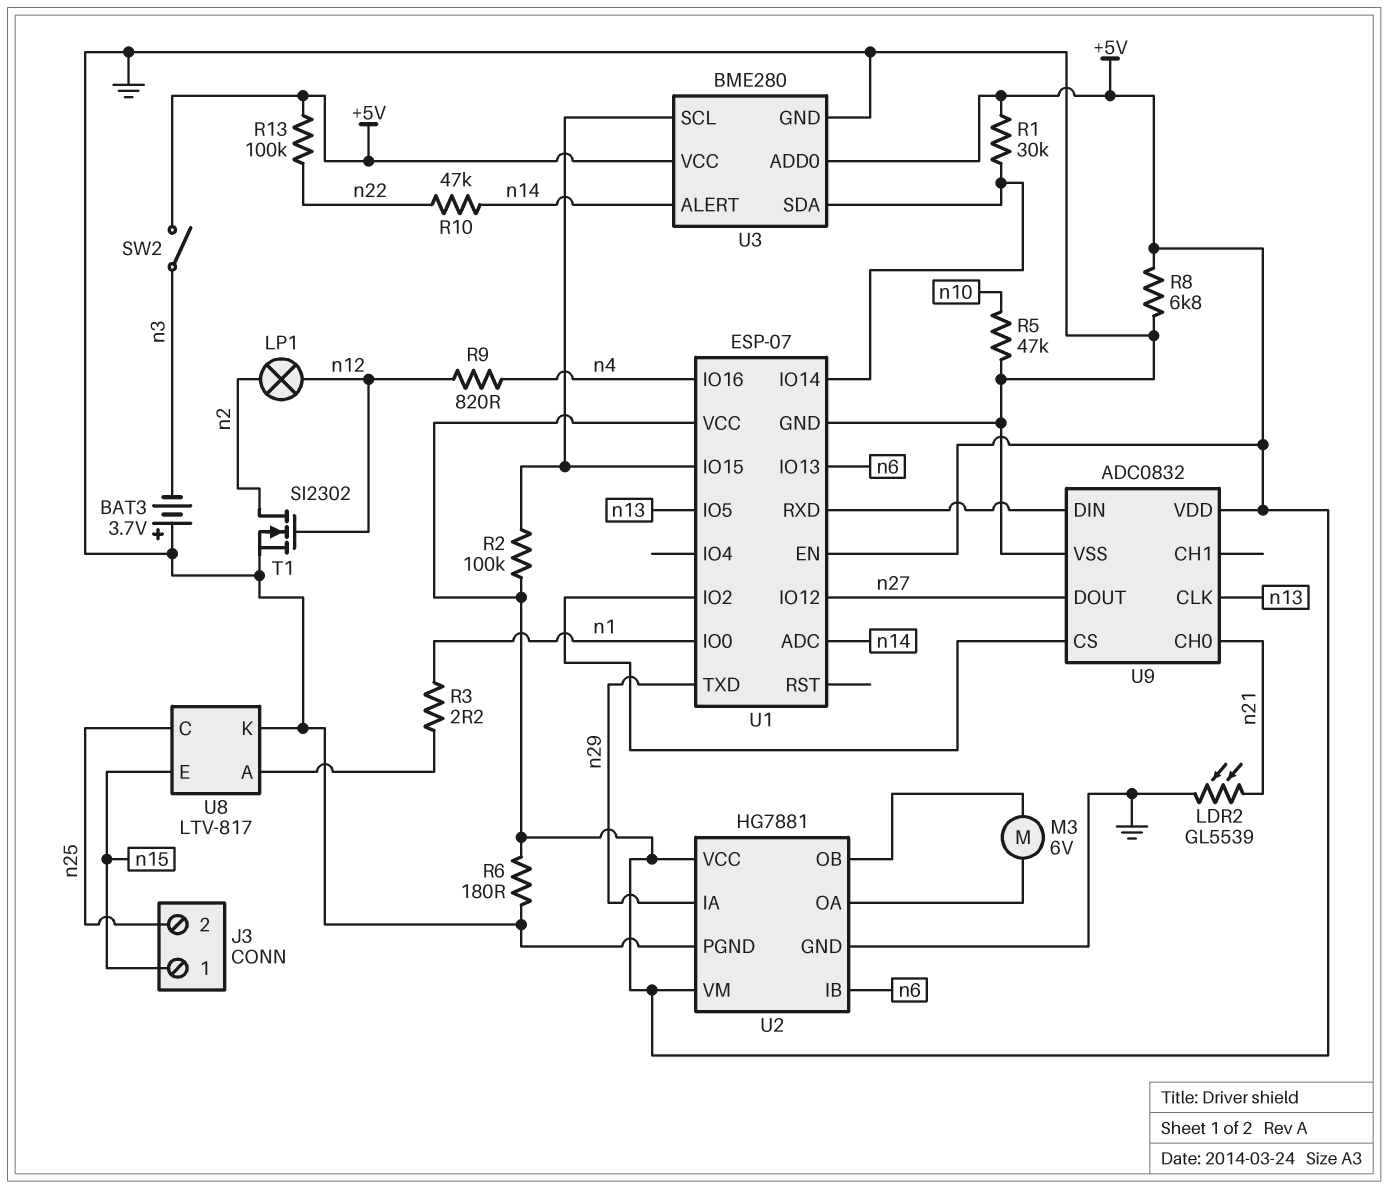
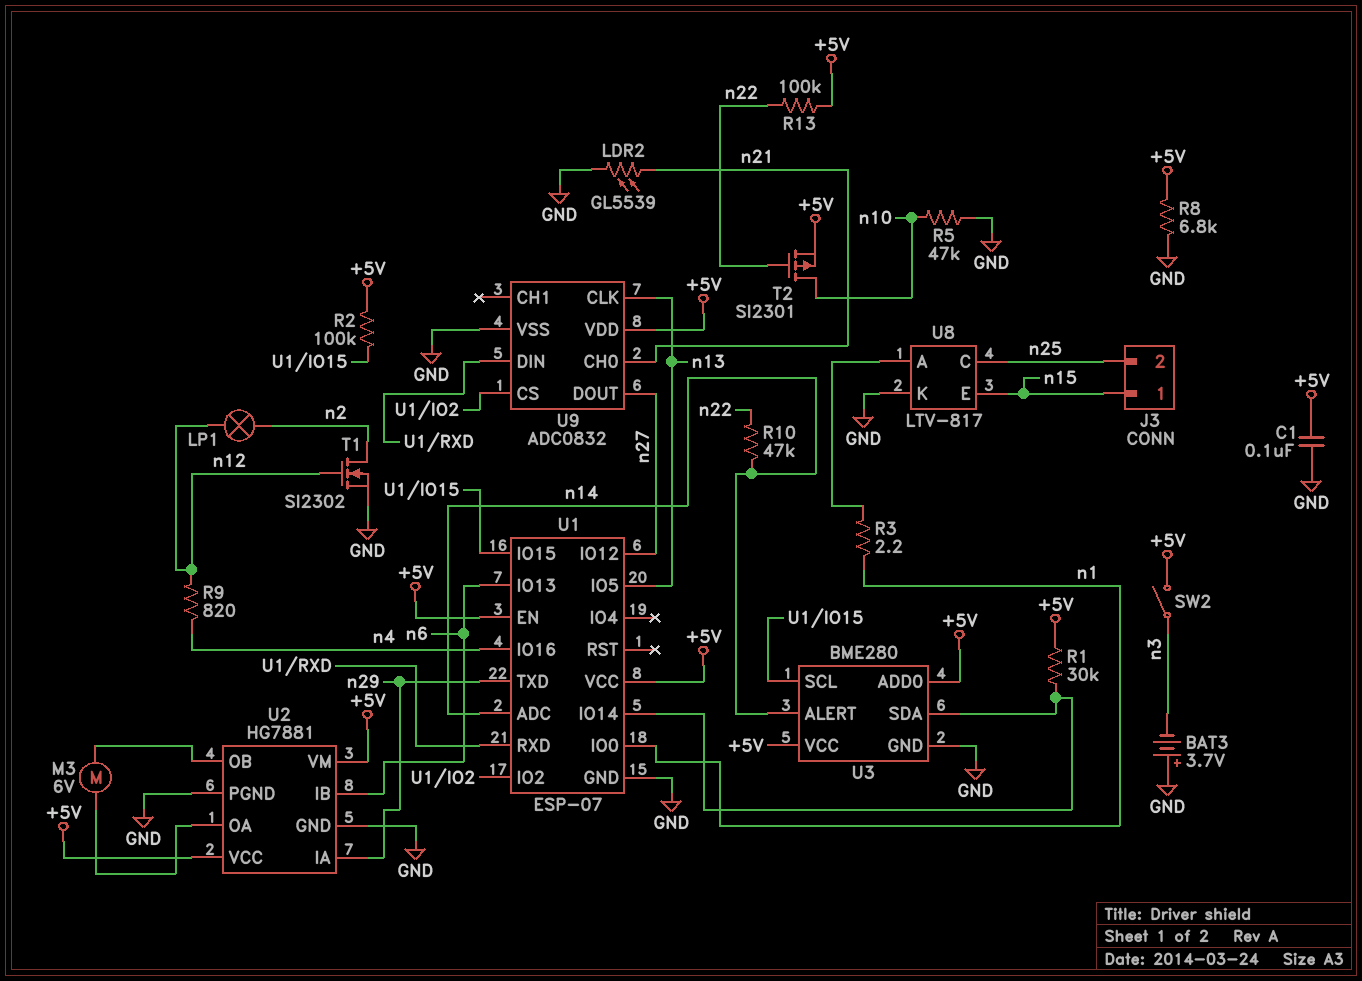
C1: none -> 100nF (+5V, GND)
R6: 180 (+5V, GND) -> none
T2: none -> PMOS SI2301 (G n22, D n10, S +5V)

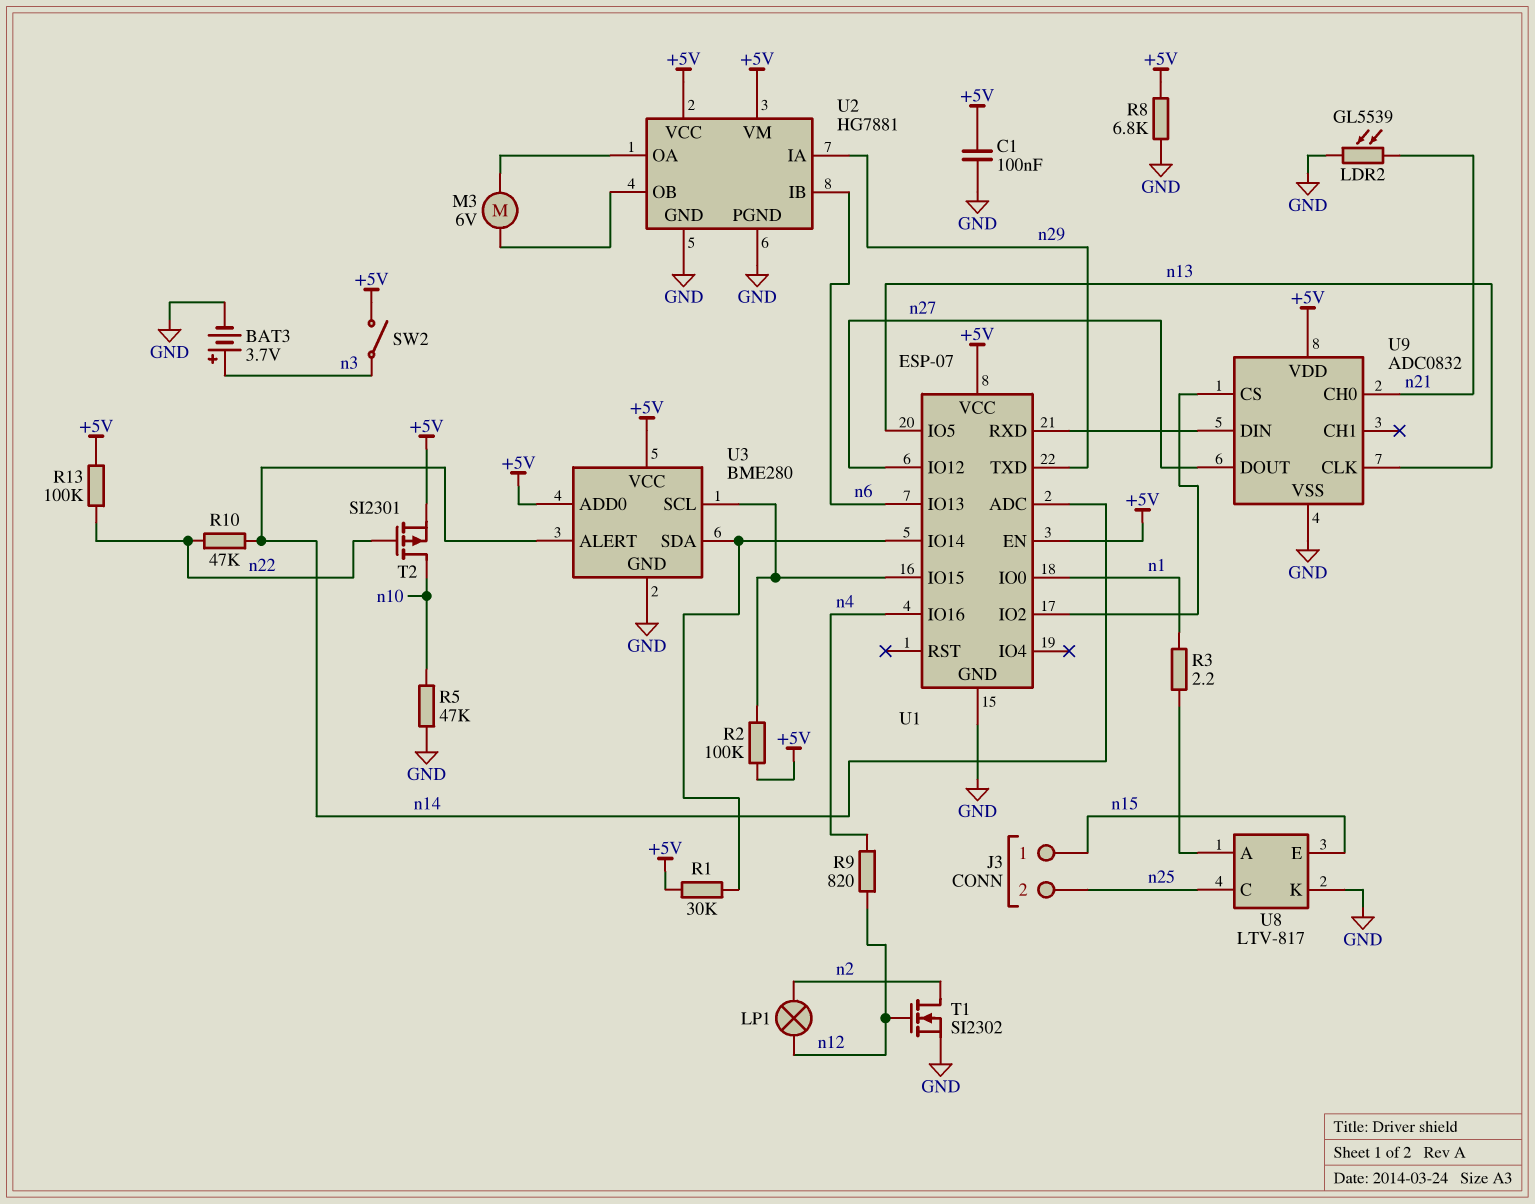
BAT3: 3.7V (plus GND, minus n3) -> 3.7V (plus n3, minus GND)

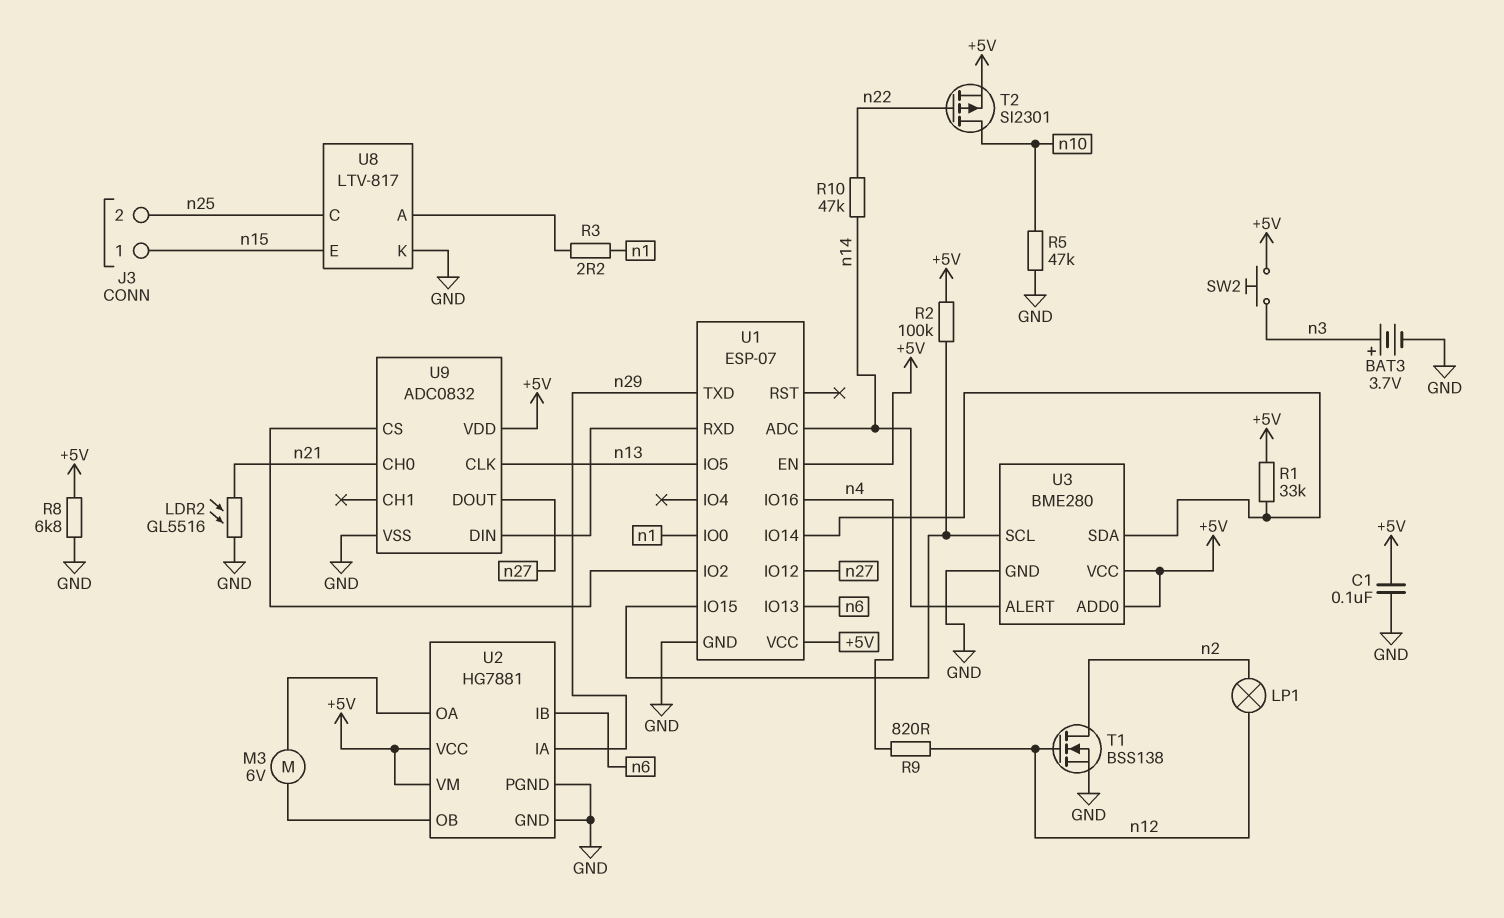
LDR2: GL5539 (GND, n21) -> GL5516 (GND, n21)
R1: 30k (+5V, U1/IO14) -> 33k (+5V, U1/IO14)
R13: 100k (+5V, n22) -> none
SW2: switch (+5V, n3) -> button (+5V, n3)
T1: NMOS SI2302 (G n12, D n2, S GND) -> NMOS BSS138 (G n12, D n2, S GND)

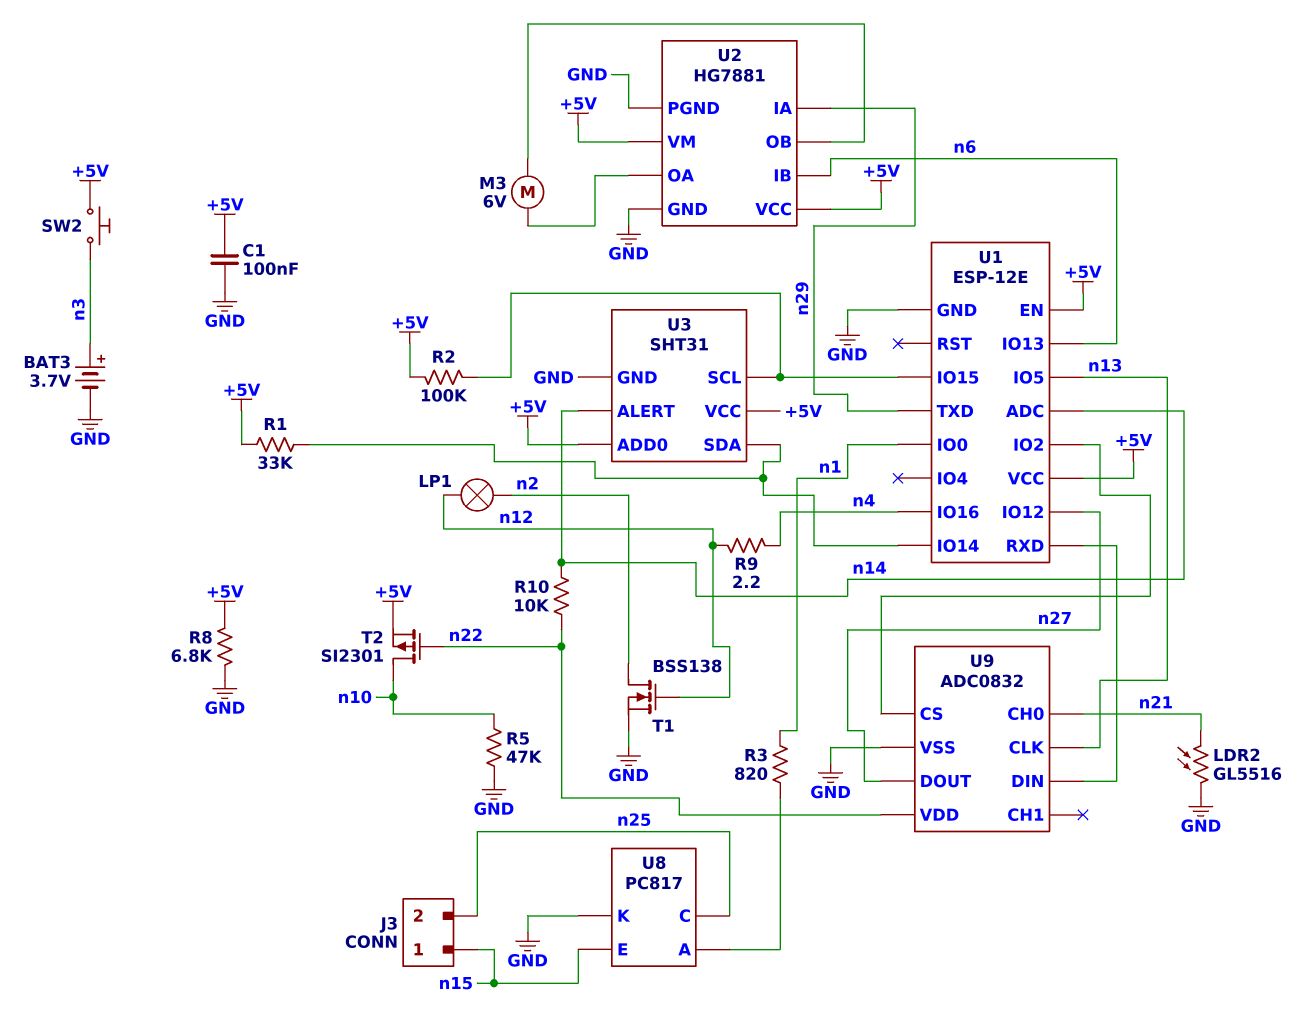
R3: 2.2 (U8/A, n1) -> 820 (U8/A, n1)
R9: 820 (n4, n12) -> 2.2 (n4, n12)
R10: 47k (n14, n22) -> 10k (n14, n22)
U1: ESP-07 -> ESP-12E
U3: BME280 -> SHT31
U8: LTV-817 -> PC817
U9 pin VDD: +5V -> n22

